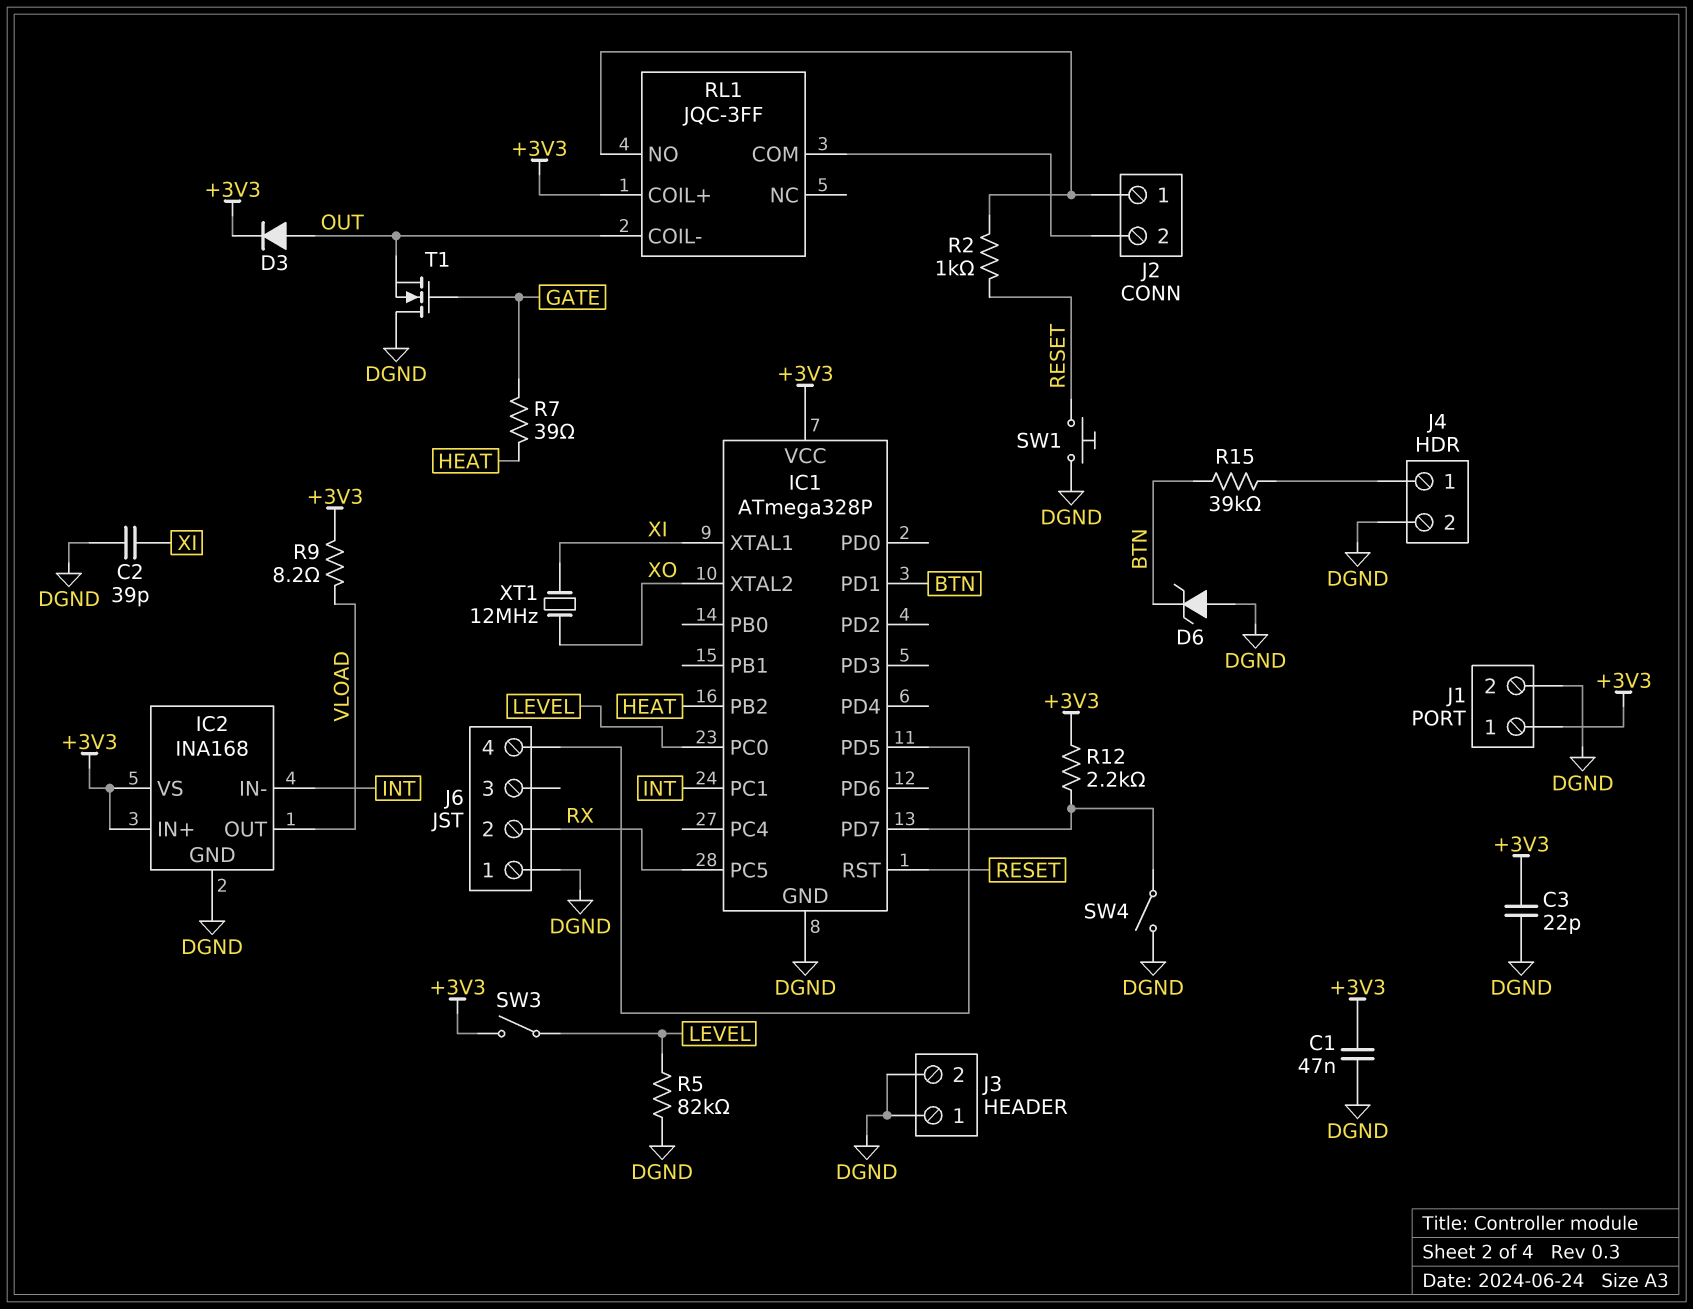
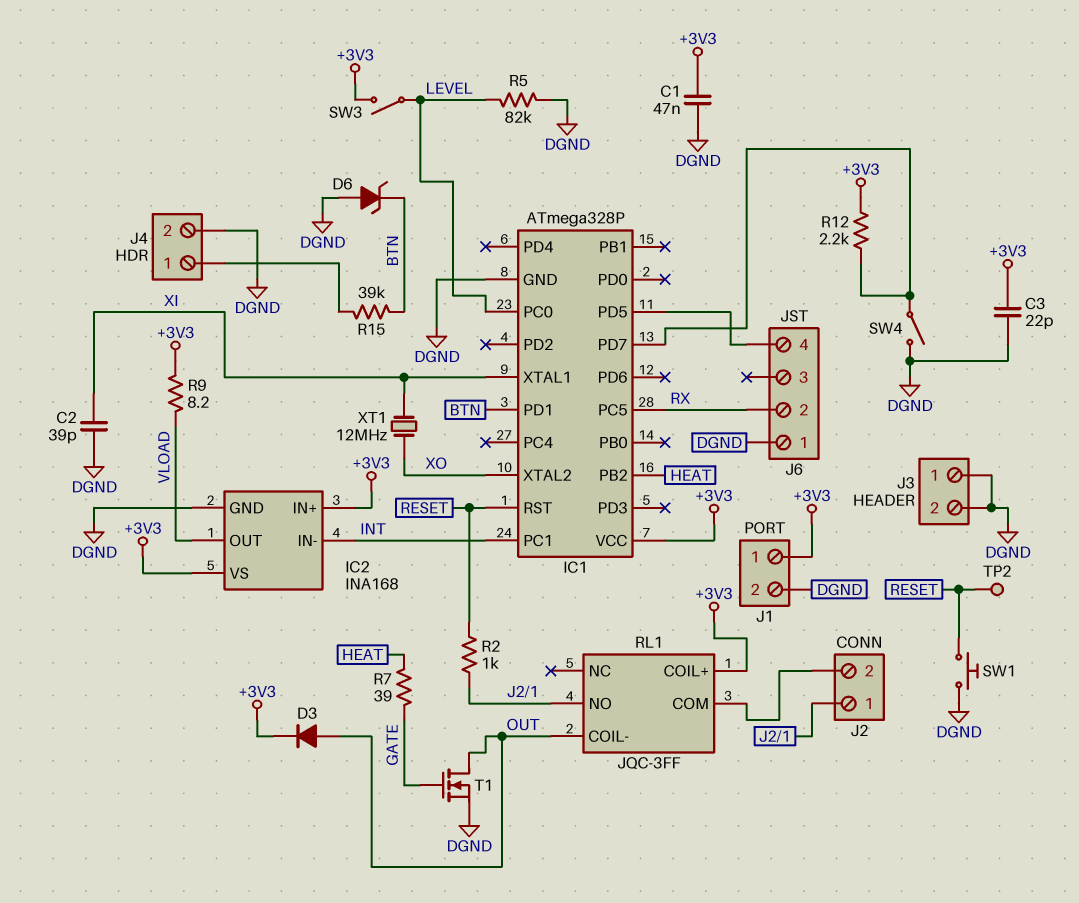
T1: NMOS (G GATE, D DGND, S OUT) -> NMOS (G GATE, D OUT, S DGND)
TP2: none -> test point (RESET)

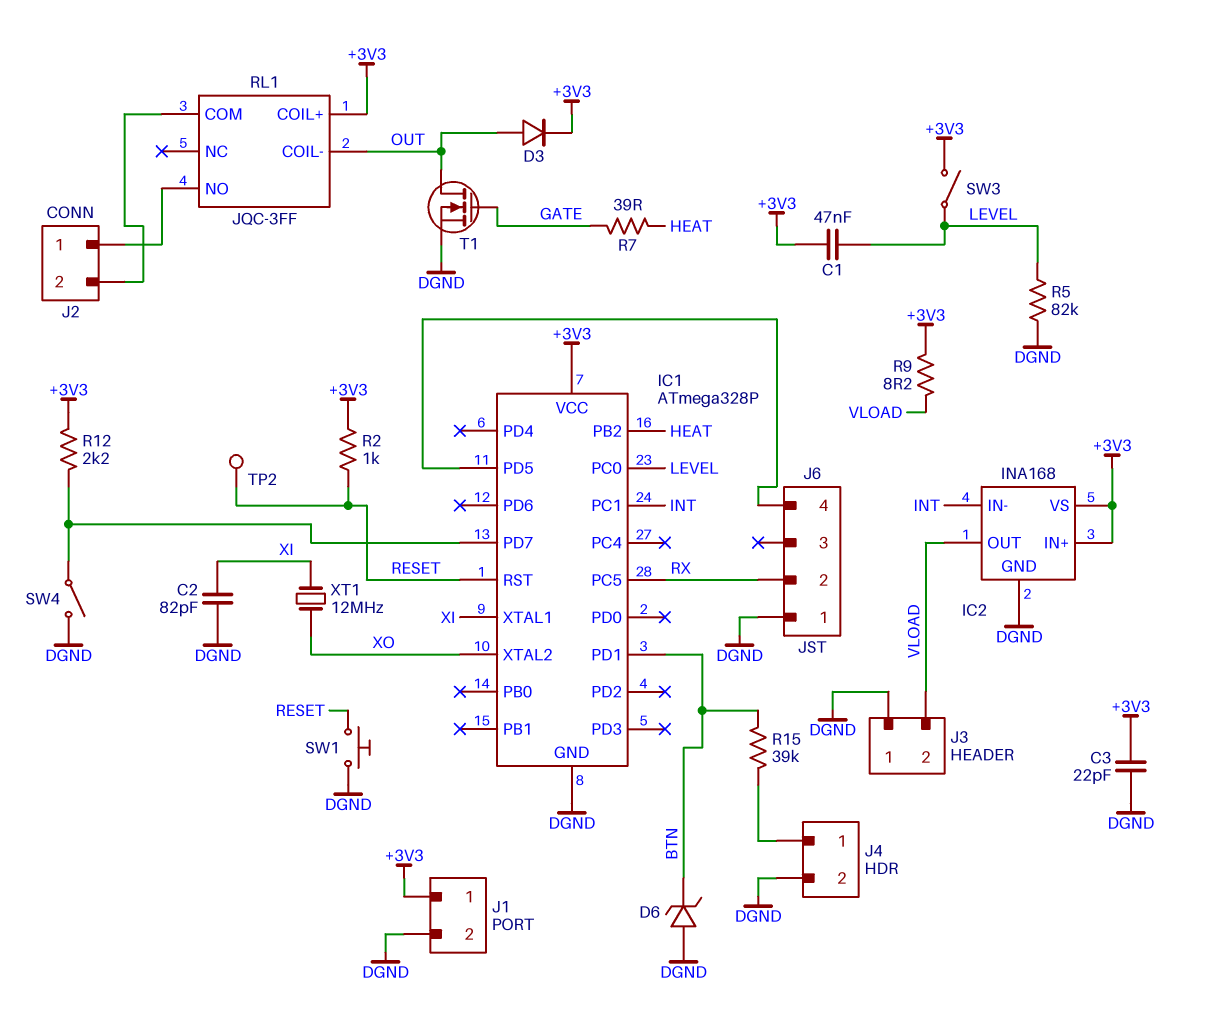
C1: 47nF (+3V3, DGND) -> 47nF (+3V3, LEVEL)
C2: 39pF (DGND, XI) -> 82pF (DGND, XI)
J3 pin 2: DGND -> VLOAD
R2: 1k (J2/1, RESET) -> 1k (+3V3, RESET)

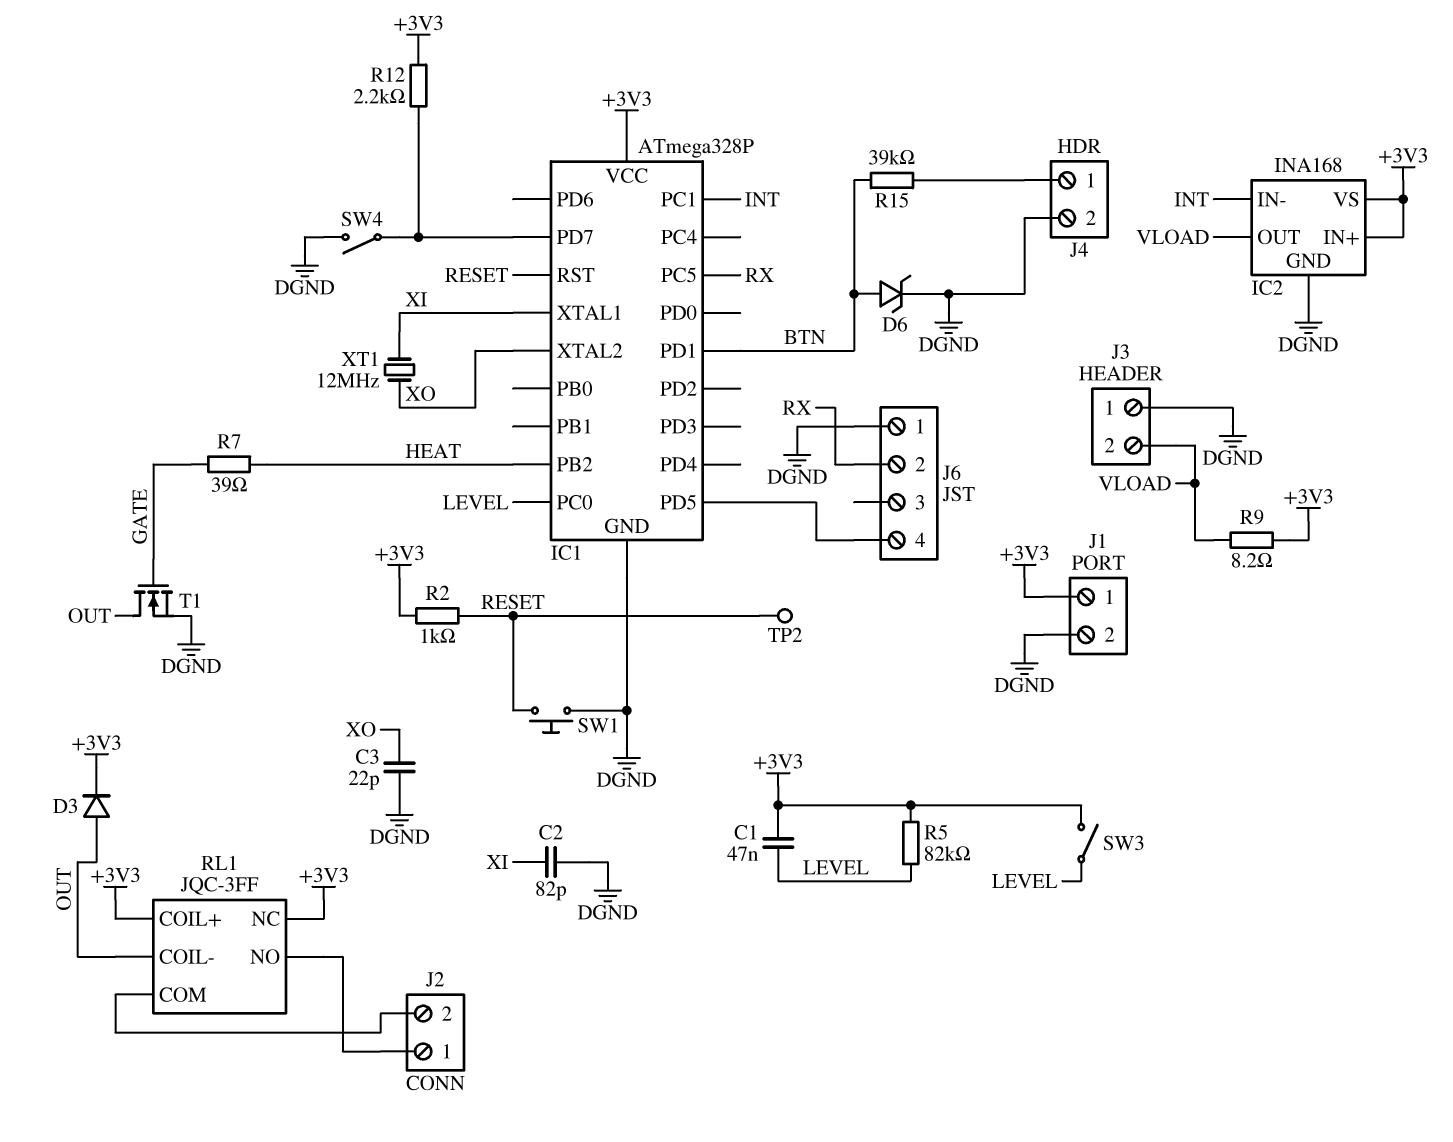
C3: 22pF (+3V3, DGND) -> 22pF (DGND, XO)
D6: zener (A DGND, K BTN) -> zener (A BTN, K DGND)
R5: 82k (DGND, LEVEL) -> 82k (+3V3, LEVEL)
RL1 pin NC: none -> +3V3

